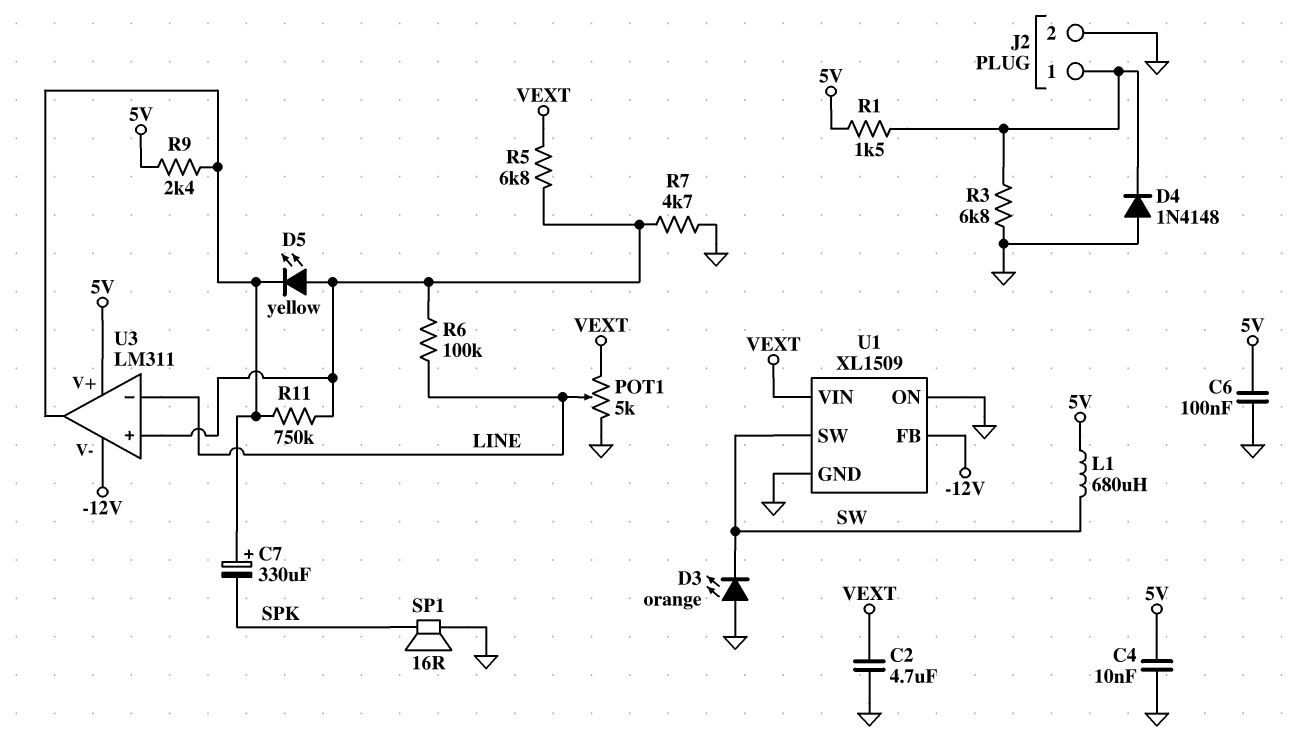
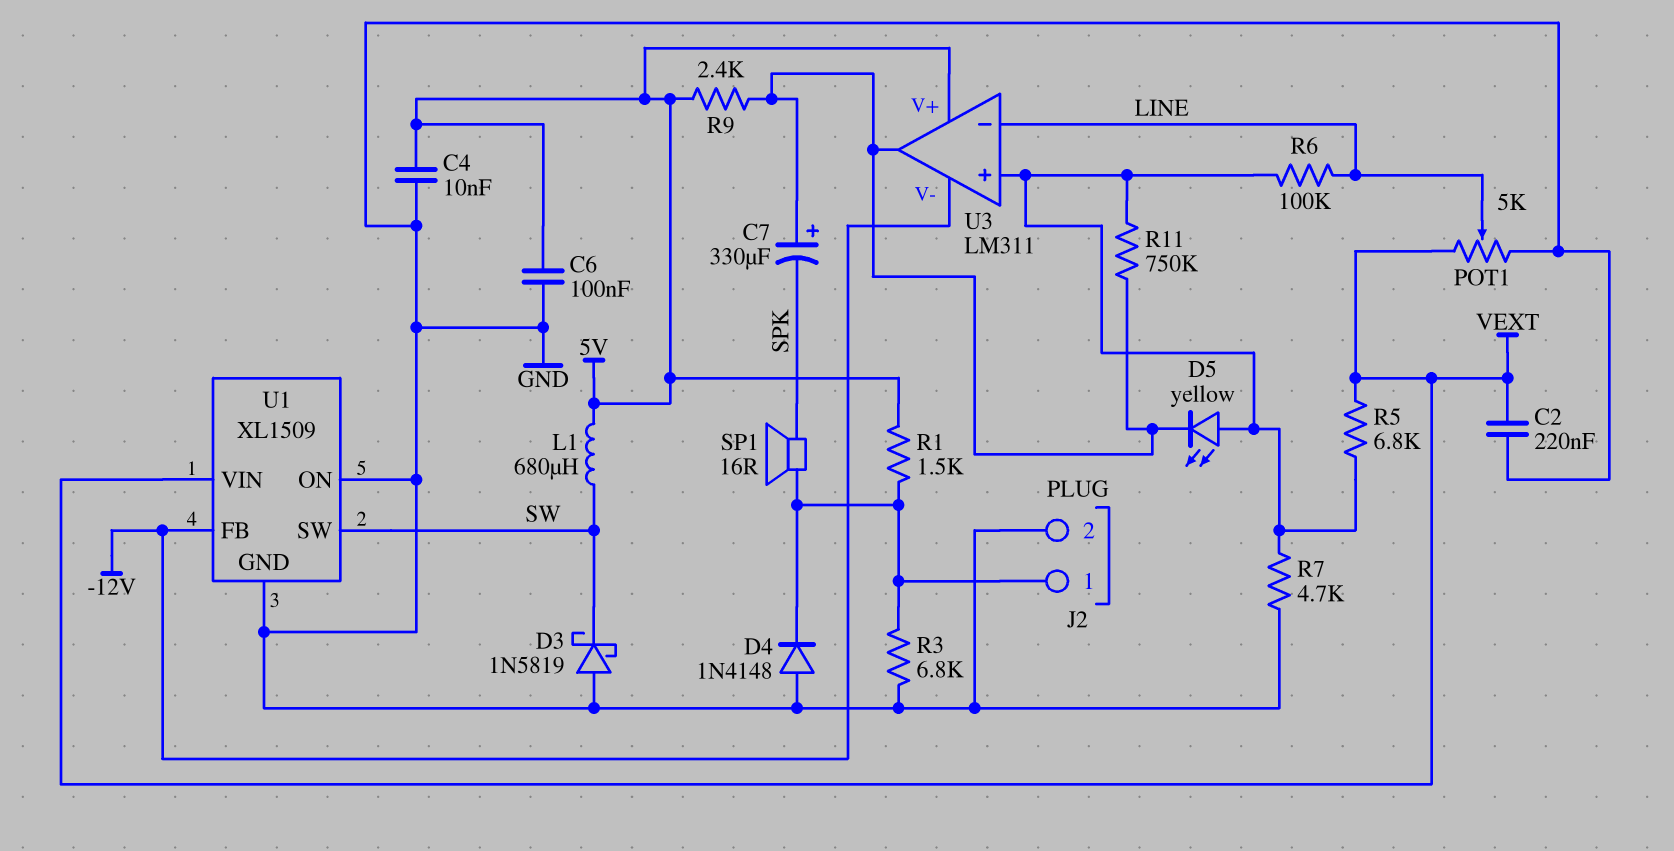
C2: 4.7uF (GND, VEXT) -> 220nF (GND, VEXT)
D3: LED orange (A GND, K SW) -> schottky 1N5819 (A GND, K SW)
SP1: speaker 16R (GND, SPK) -> speaker 16R (J2/1, SPK)

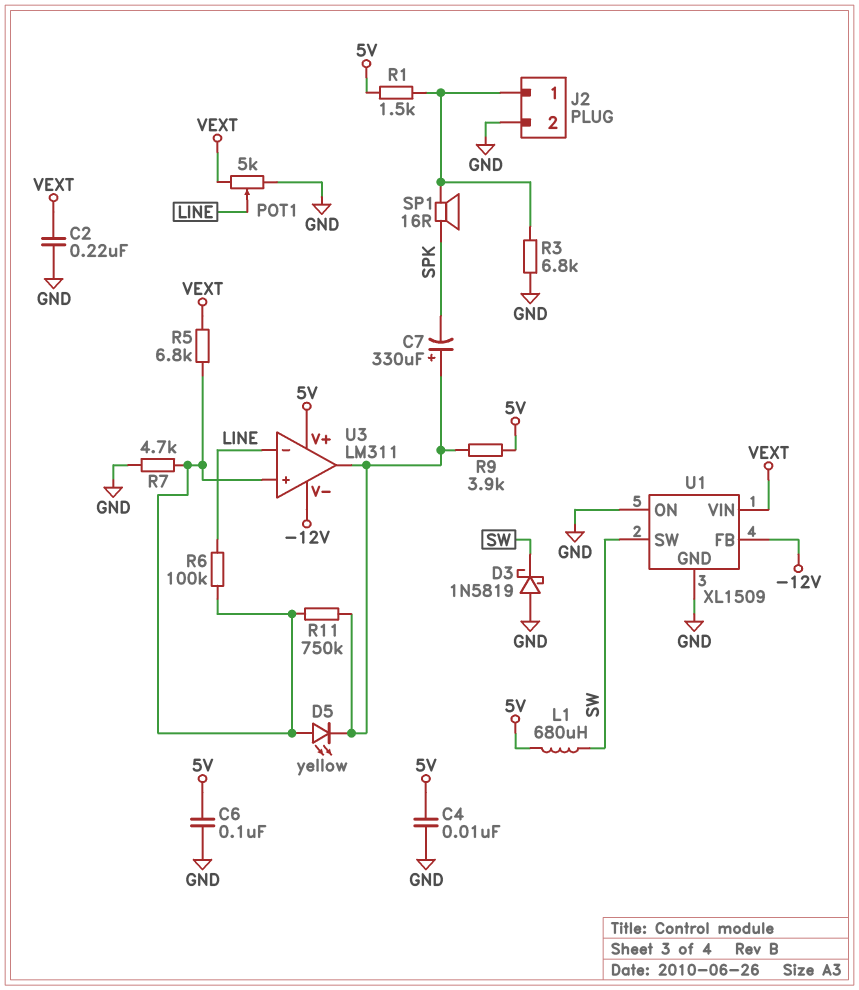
D4: diode 1N4148 (A GND, K J2/1) -> none
R9: 2.4k (5V, U3/out) -> 3.9k (5V, U3/out)

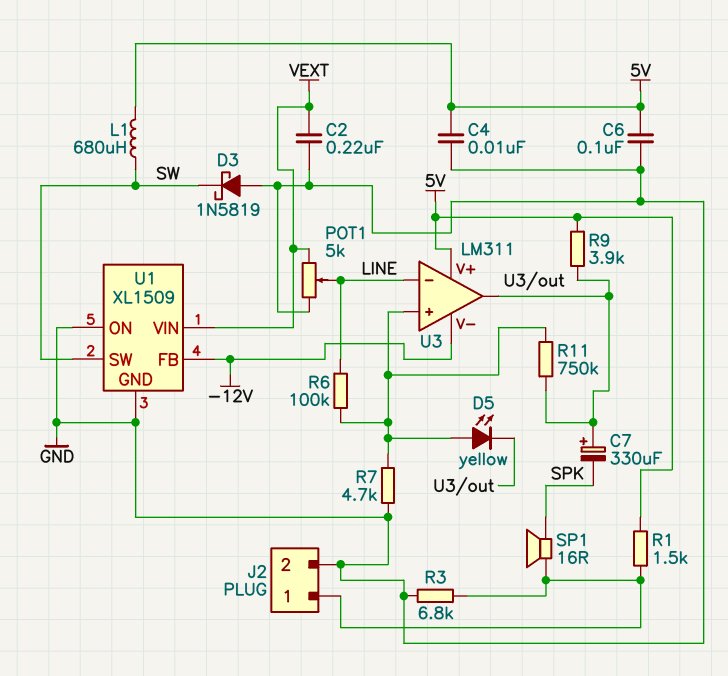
R5: 6.8k (U3/in+, VEXT) -> none

